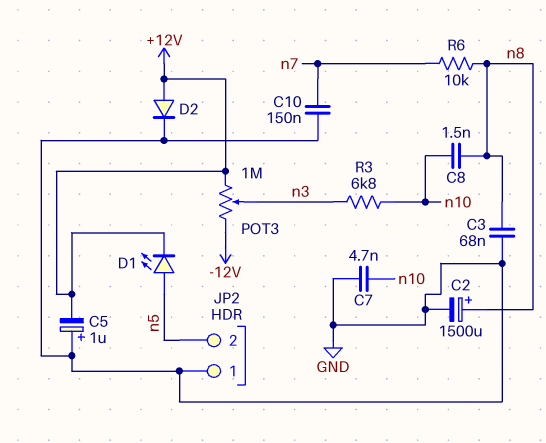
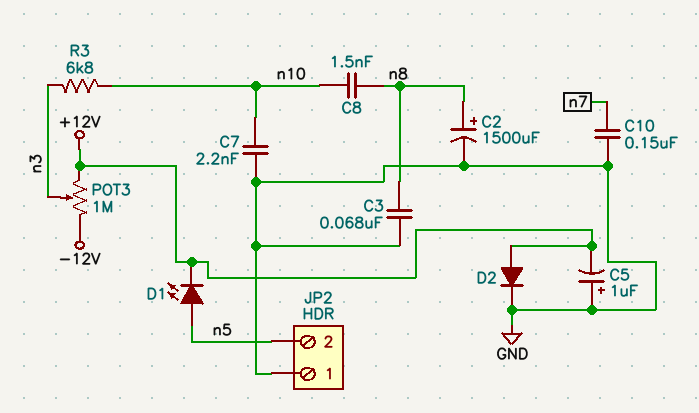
C7: 4.7nF (GND, n10) -> 2.2nF (GND, n10)
R6: 10k (n7, n8) -> none

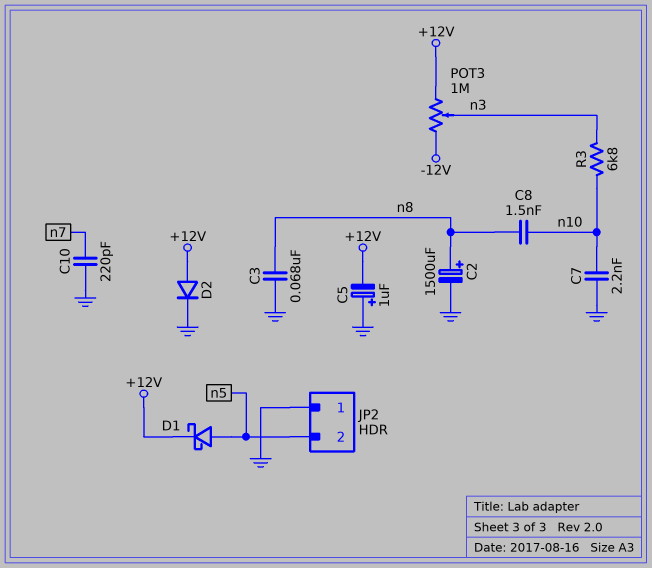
C10: 150nF (GND, n7) -> 220pF (GND, n7)
D1: LED (A n5, K +12V) -> schottky (A n5, K +12V)

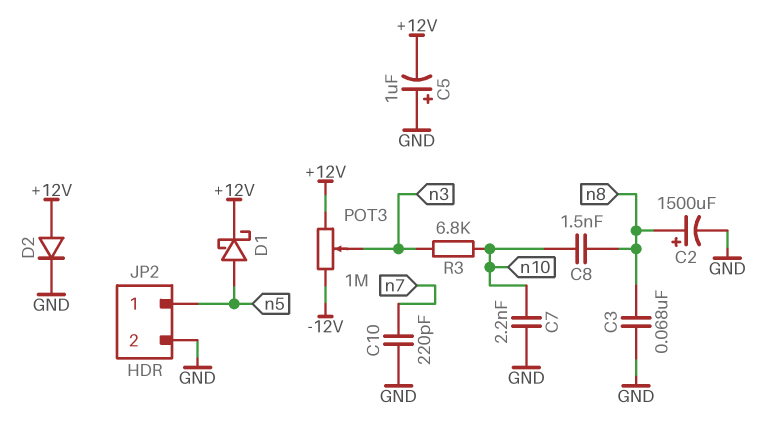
JP2 pin 1: GND -> n5
JP2 pin 2: n5 -> GND

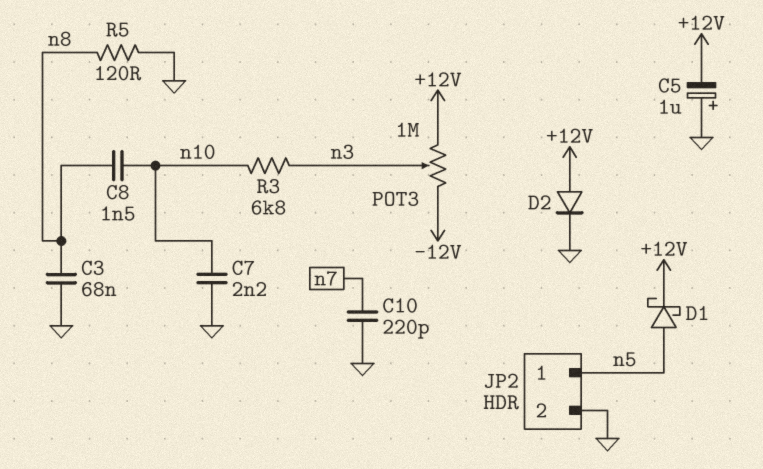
C2: 1500uF (plus n8, minus GND) -> none
R5: none -> 120 (GND, n8)

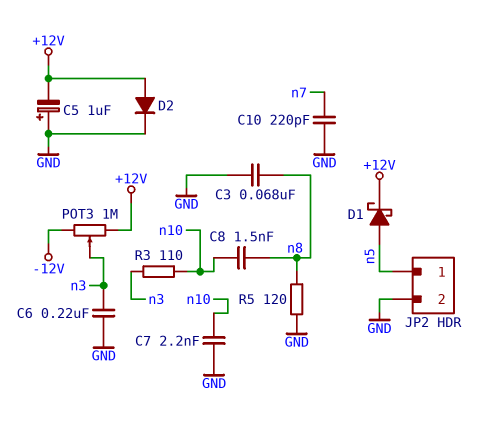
C6: none -> 220nF (GND, n3)
R3: 6.8k (n3, n10) -> 110 (n3, n10)

